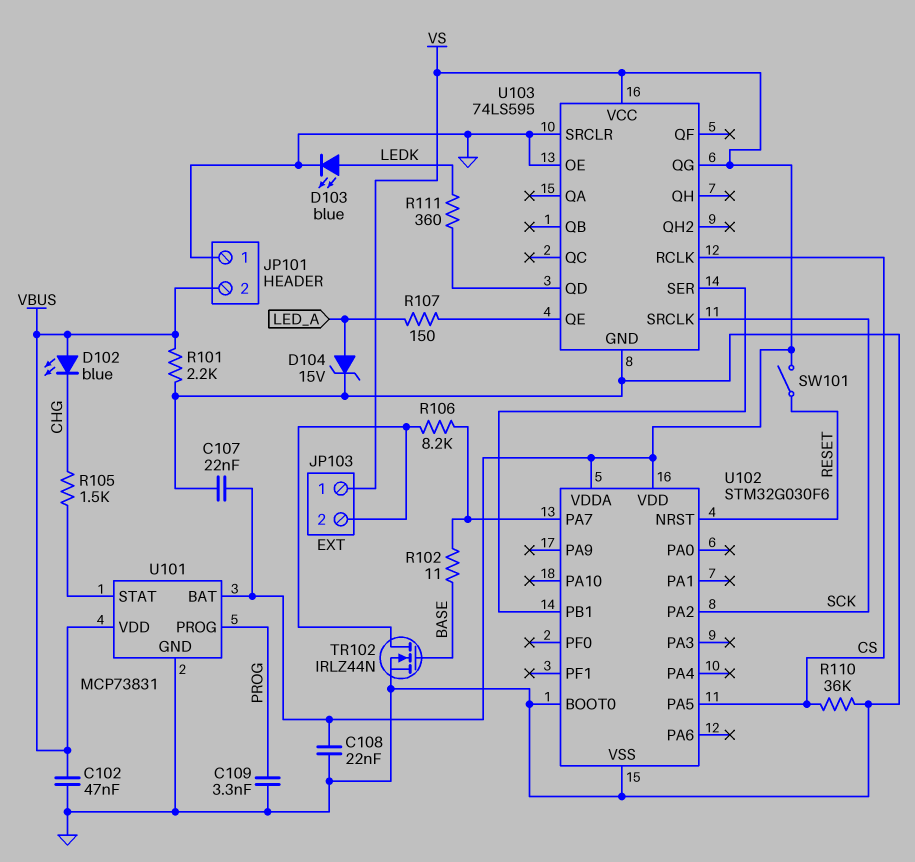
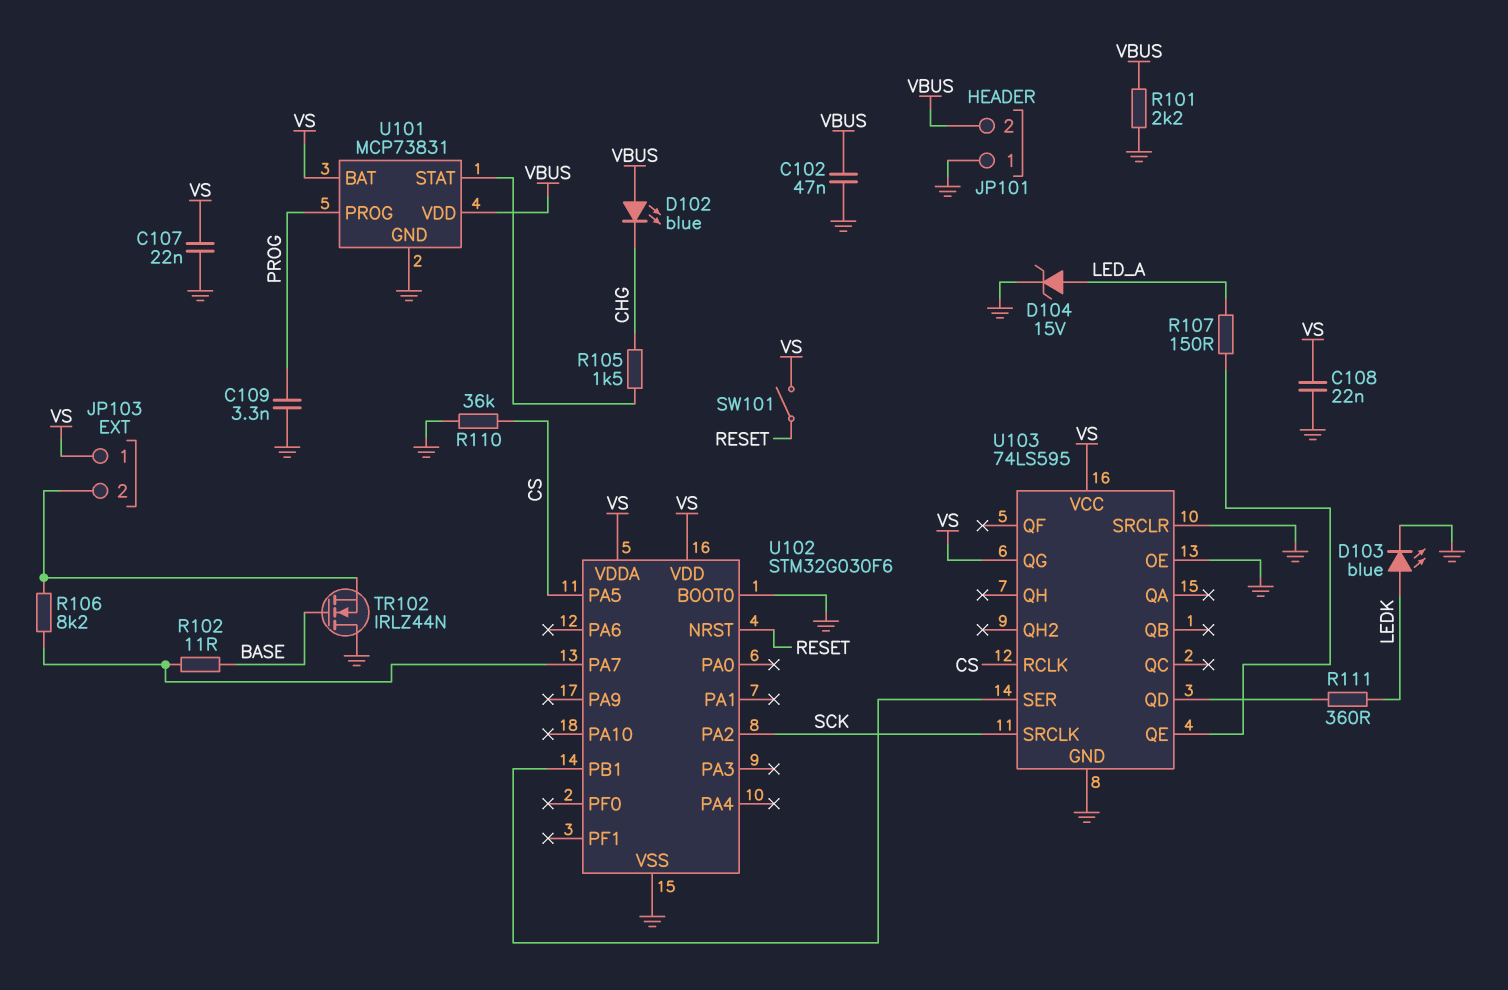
TR102: NMOS IRLZ44N (G BASE, D JP103/2, S GND) -> NMOS IRLZ44N (G BASE, D GND, S JP103/2)

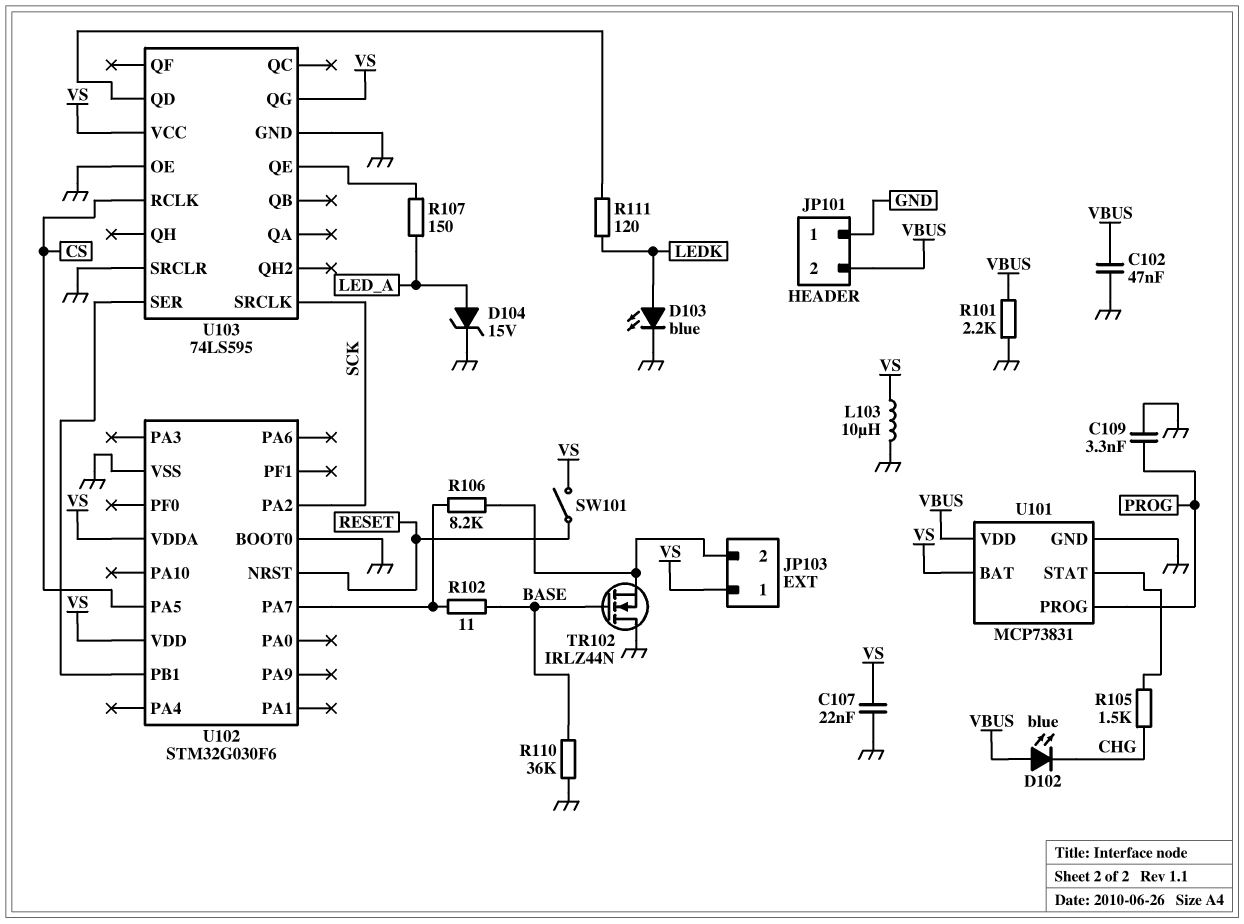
C108: 22nF (GND, VS) -> none
L103: none -> 10uH (GND, VS)
R110: 36k (CS, GND) -> 36k (BASE, GND)
R111: 360 (LEDK, U103/QD) -> 120 (LEDK, U103/QD)

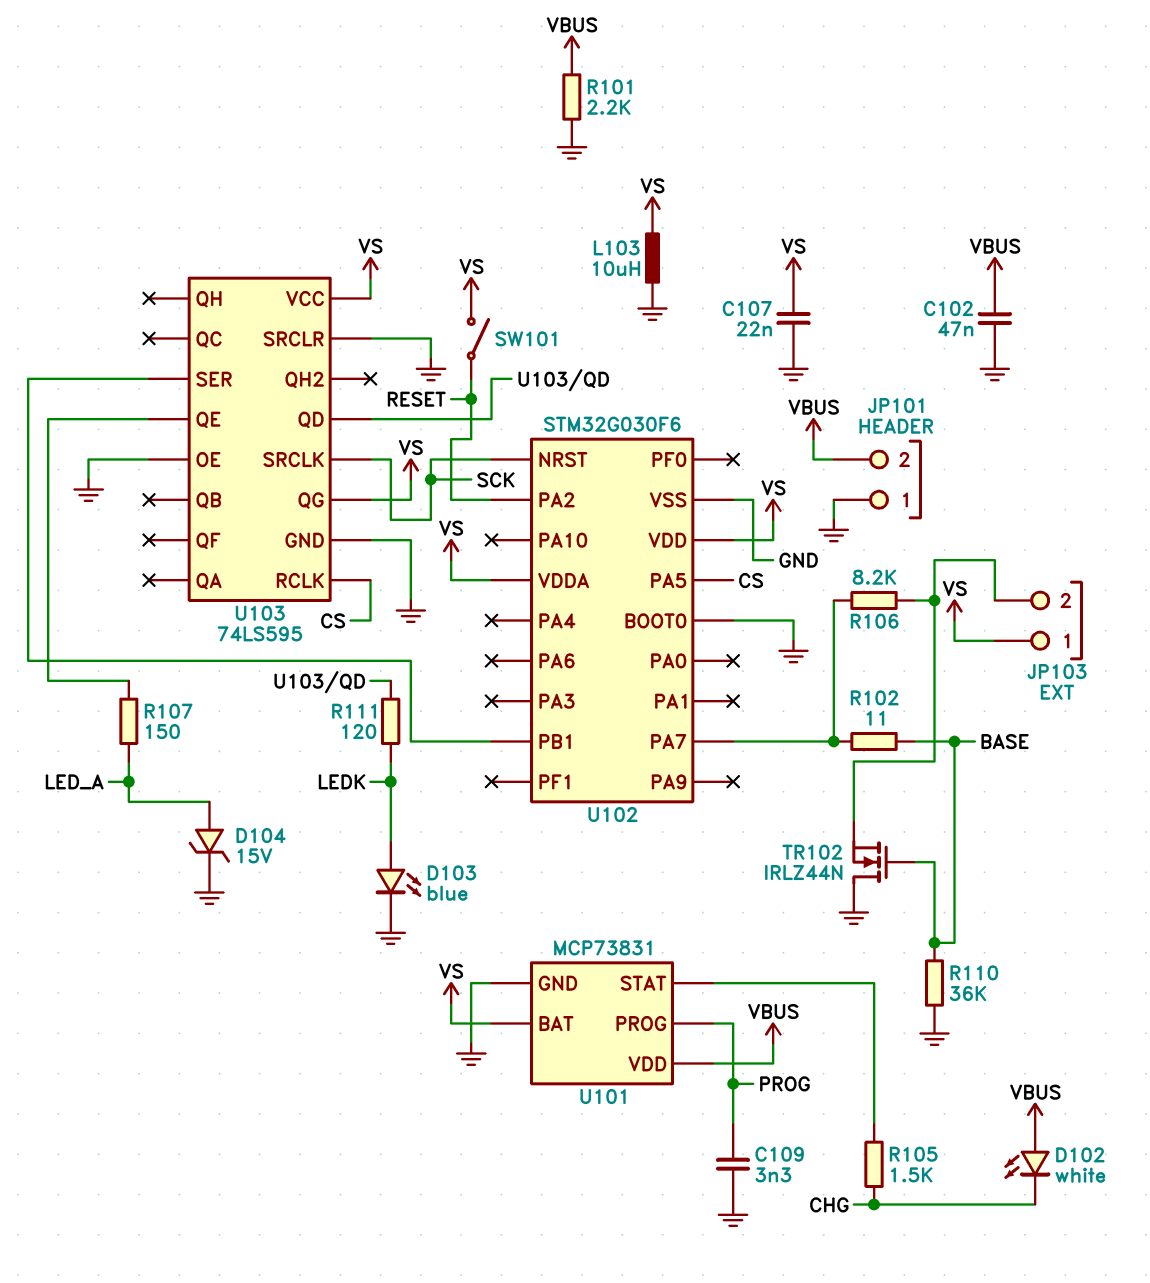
D102: LED blue (A VBUS, K CHG) -> LED white (A VBUS, K CHG)
U102 pin NRST: RESET -> SCK
U102 pin PA2: SCK -> RESET

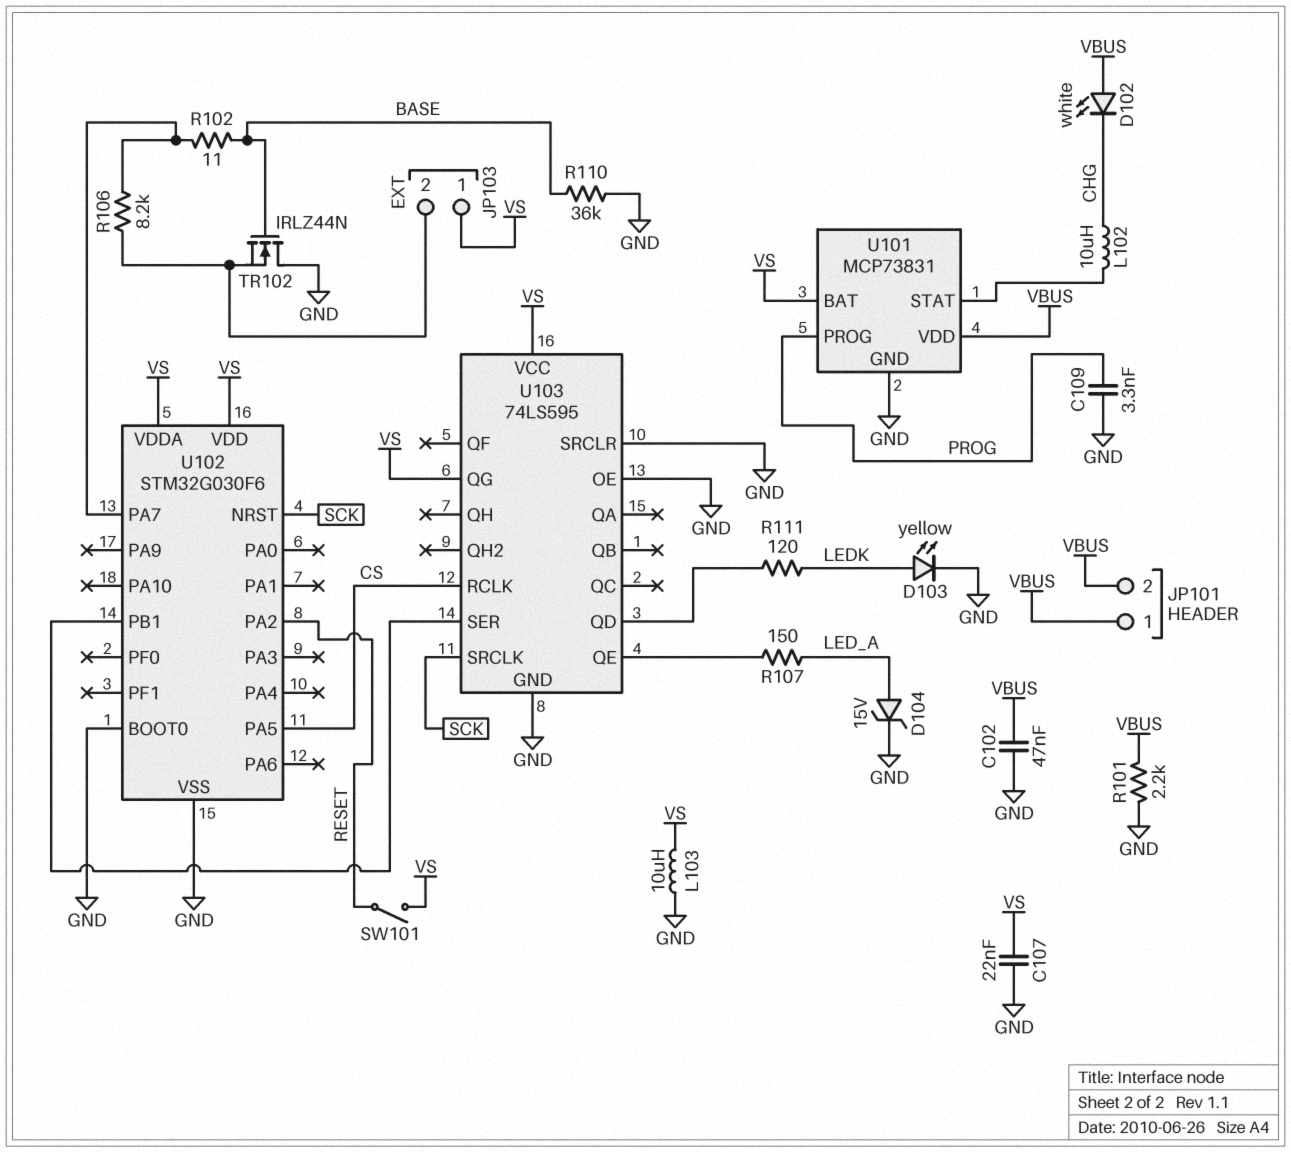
D103: LED blue (A LEDK, K GND) -> LED yellow (A LEDK, K GND)
JP101 pin 1: GND -> VBUS
L102: none -> 10uH (CHG, U101/STAT)
R105: 1.5k (CHG, U101/STAT) -> none

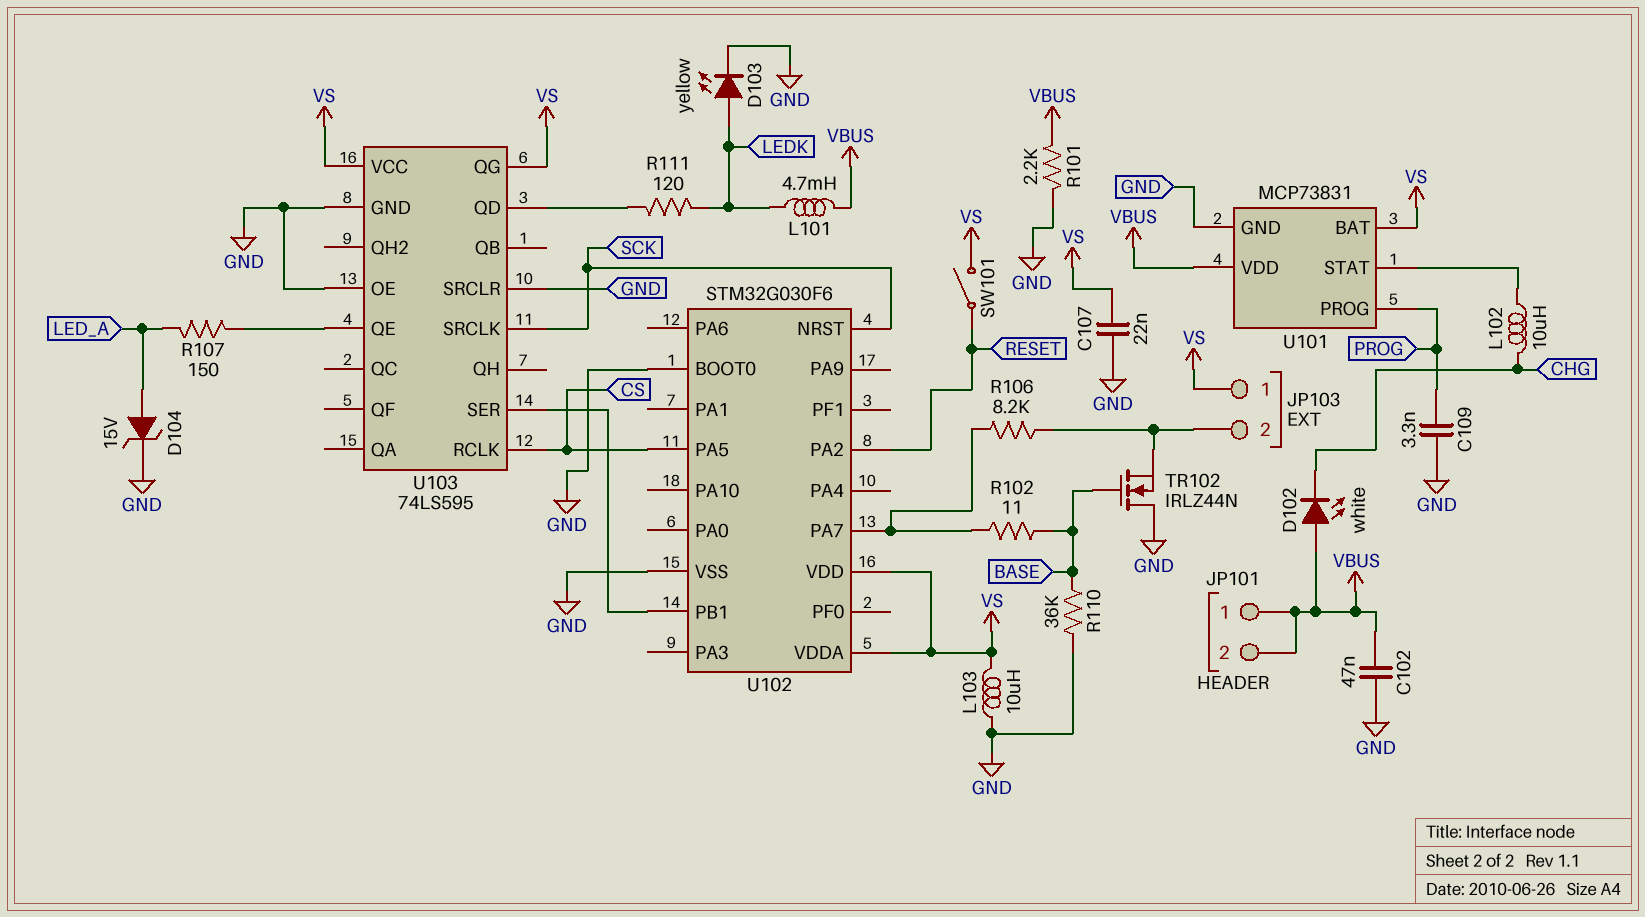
L101: none -> 4.7mH (LEDK, VBUS)

